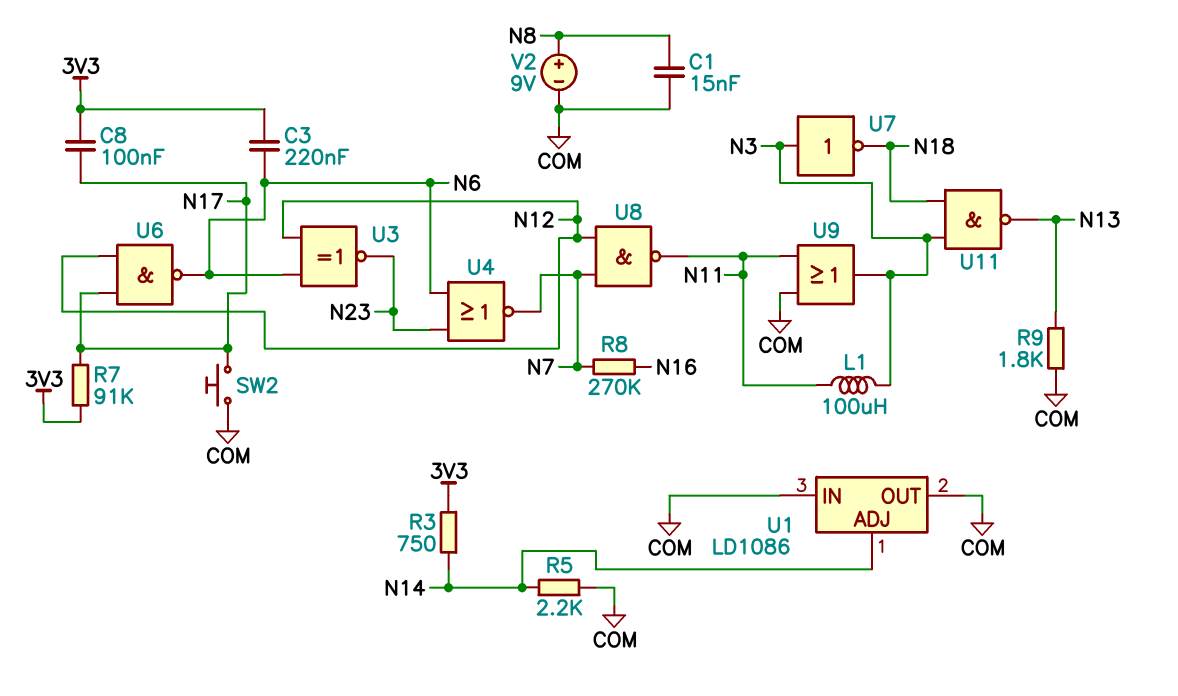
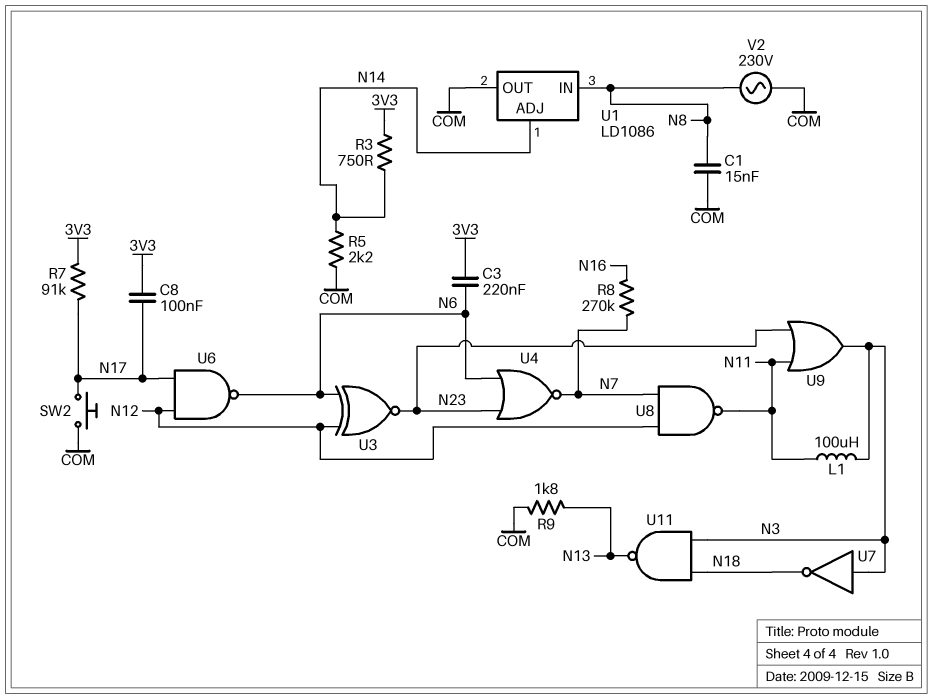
U1 pin IN: COM -> N8
U9: OR (in COM, in N11, out N3) -> OR (in N11, in N23, out N3)
V2: 9V (plus N8, minus COM) -> AC 230V (COM, N8)

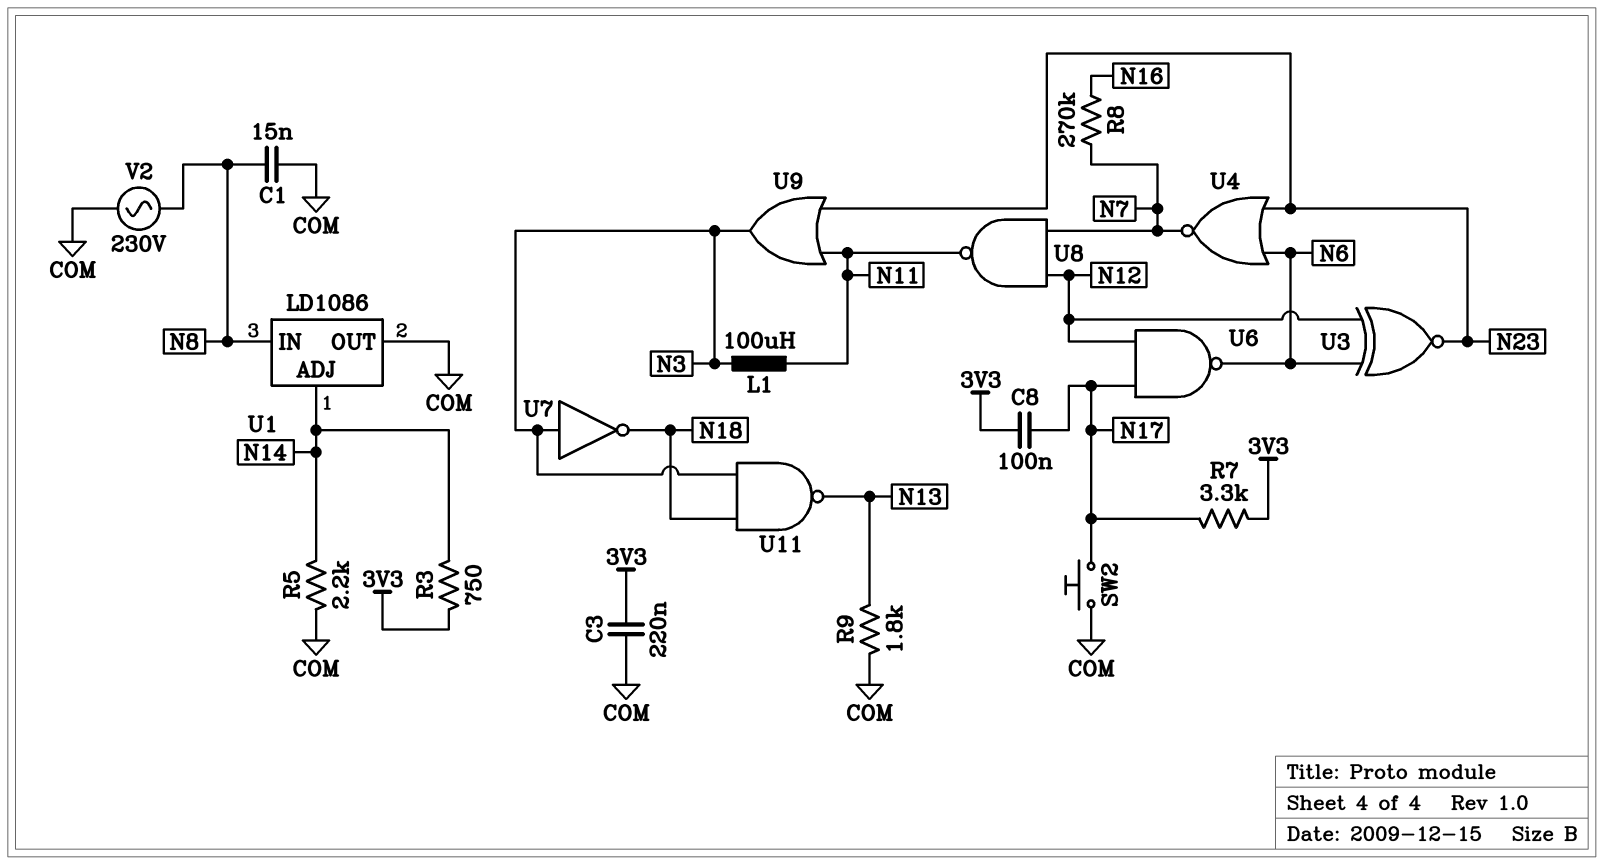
C3: 220nF (3V3, N6) -> 220nF (3V3, COM)
R7: 91k (3V3, N17) -> 3.3k (3V3, N17)

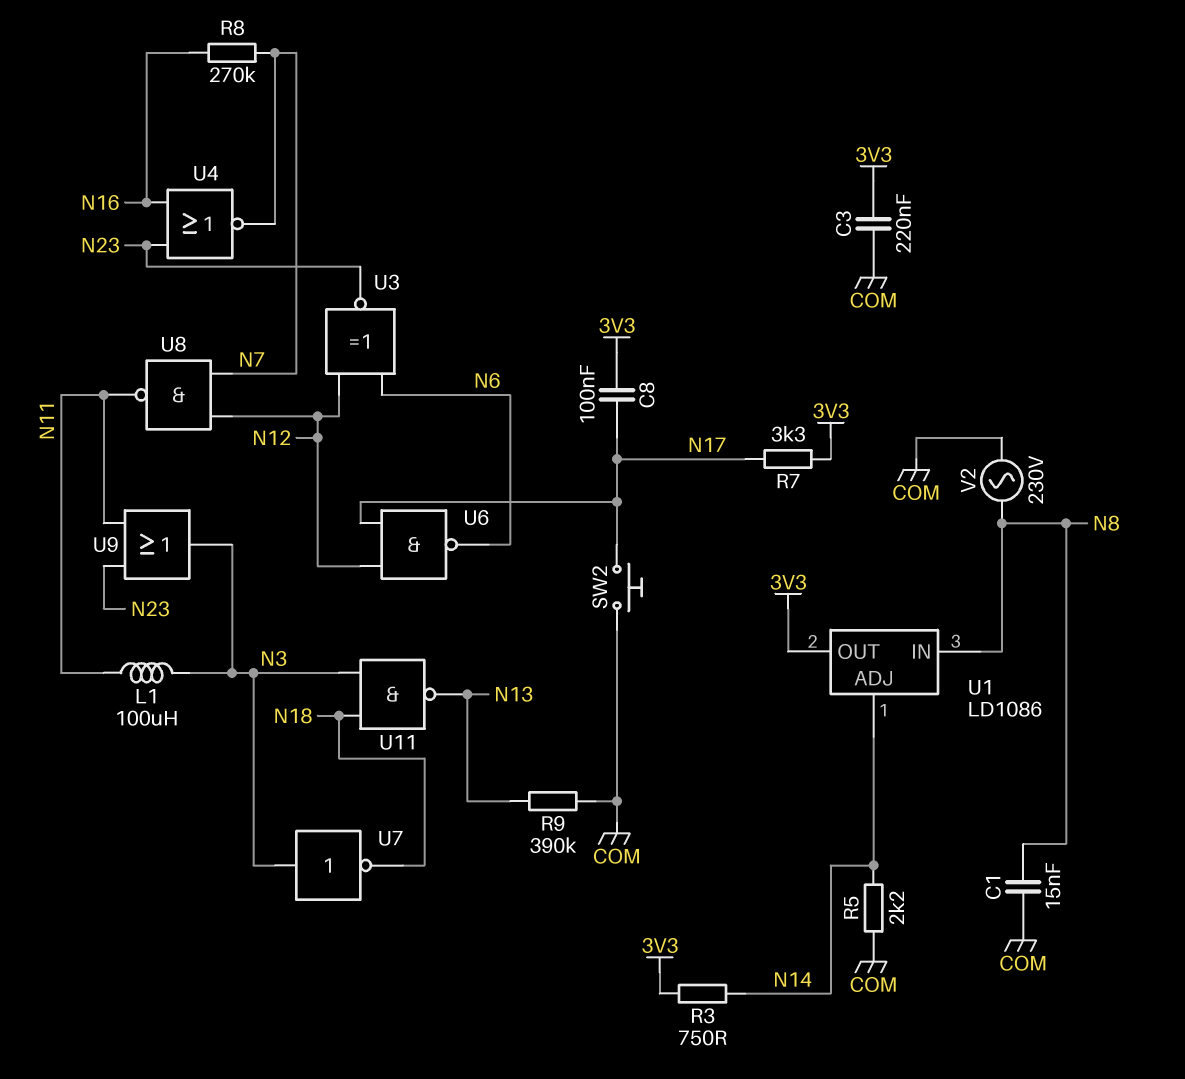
R9: 1.8k (COM, N13) -> 390k (COM, N13)
U1 pin OUT: COM -> 3V3
U4: NOR (in N6, in N23, out N7) -> NOR (in N16, in N23, out N7)

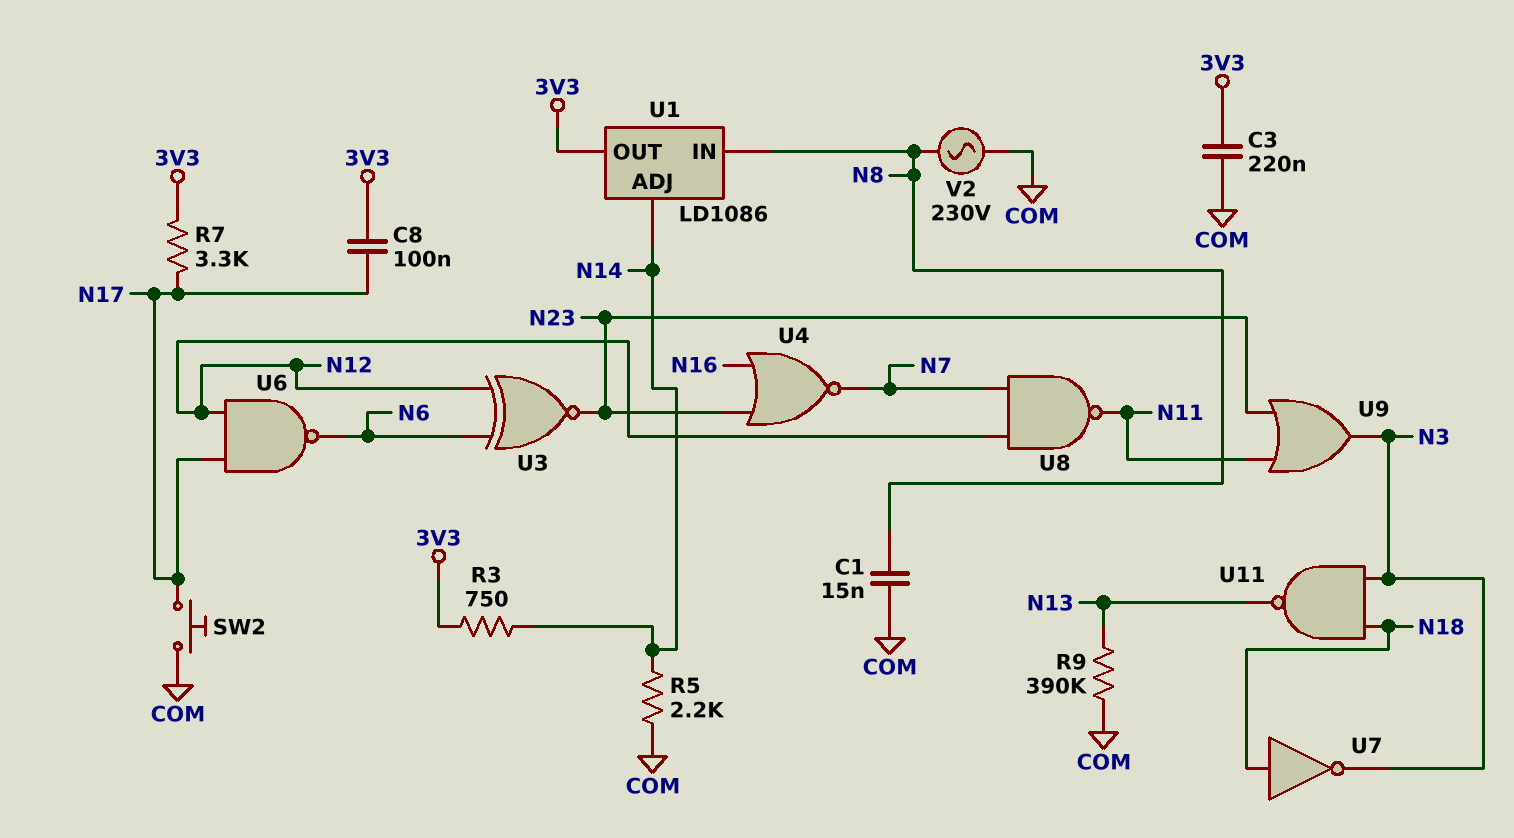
L1: 100uH (N3, N11) -> none
R8: 270k (N7, N16) -> none
U7: NOT (in N3, out N18) -> NOT (in N18, out N3)

